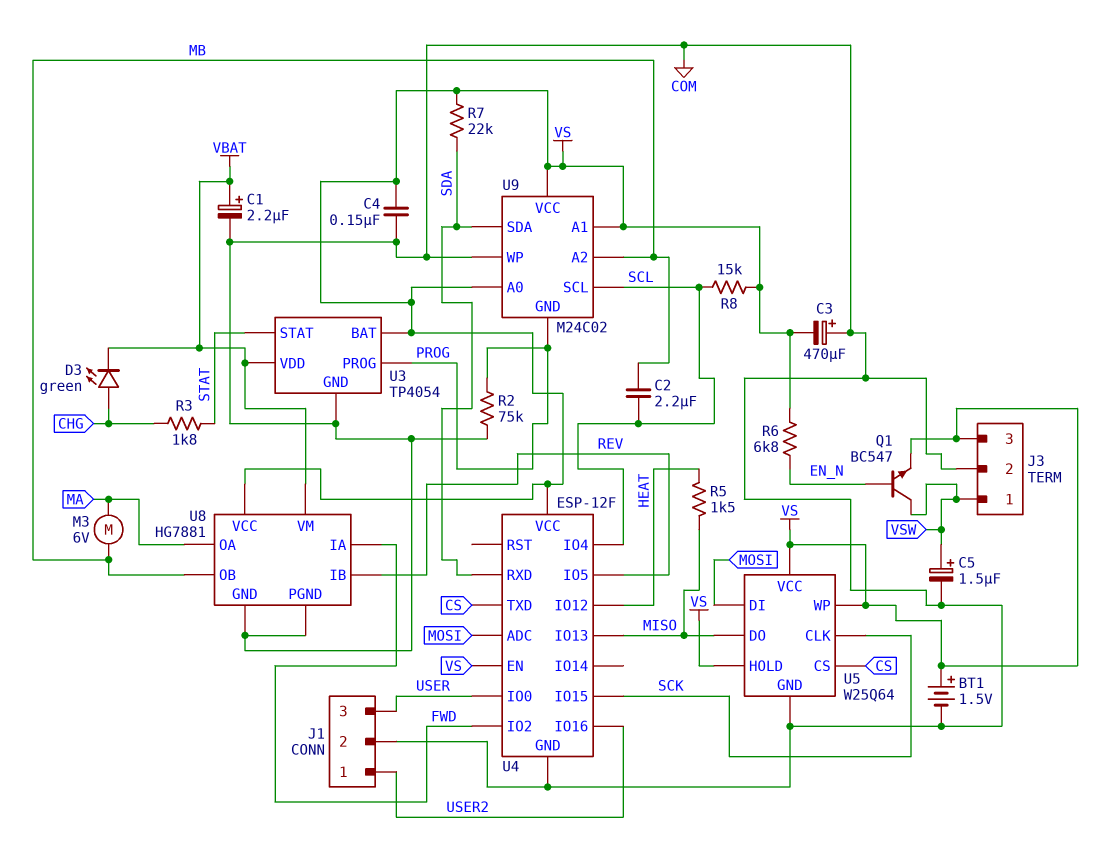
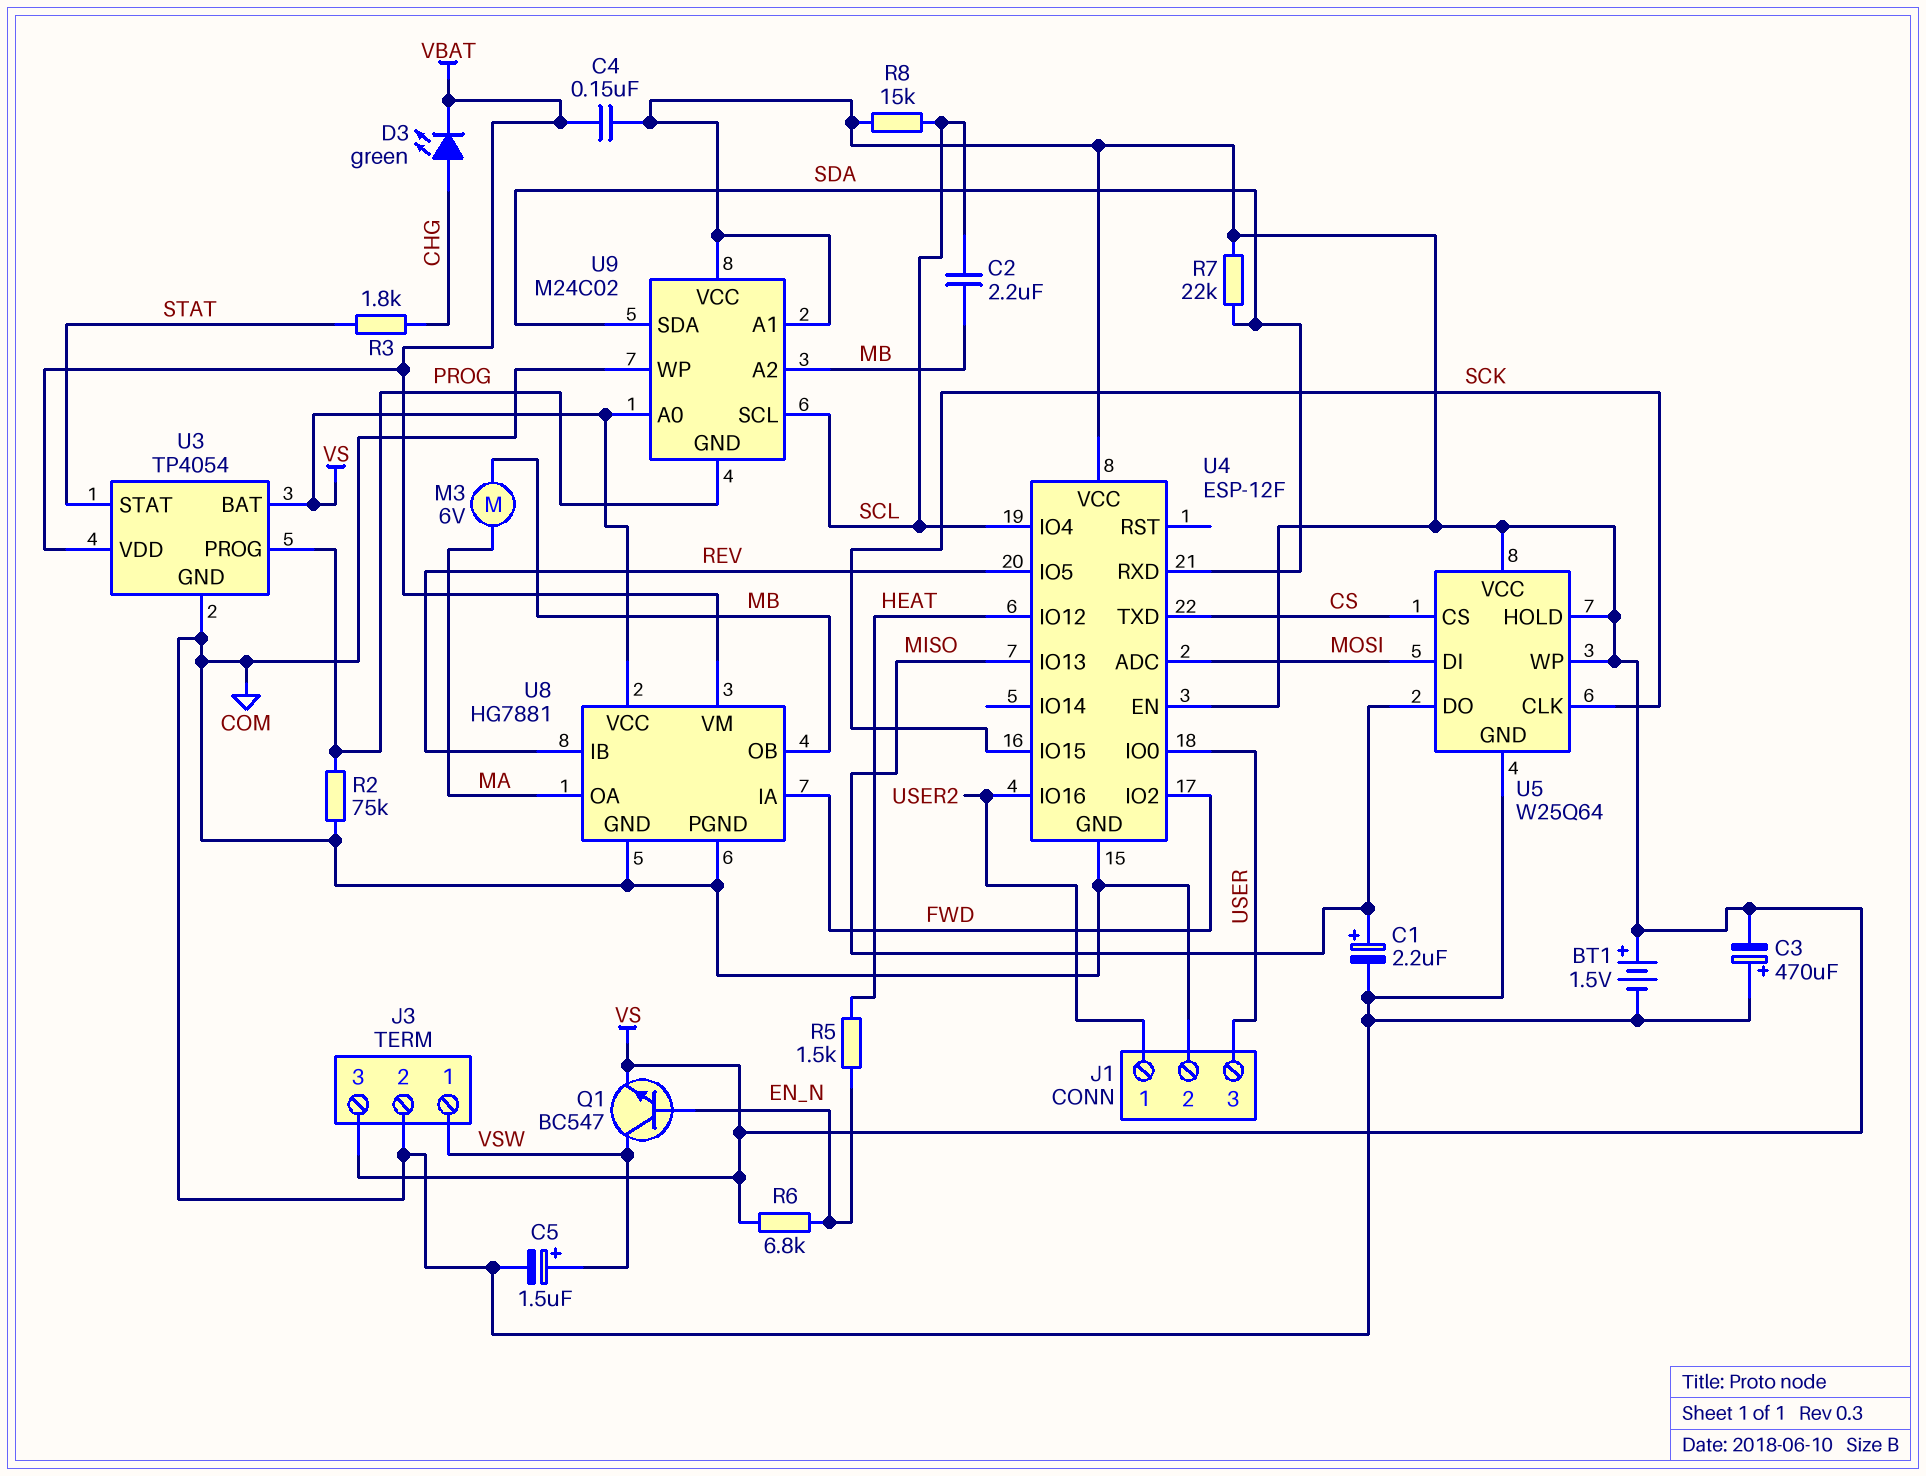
C1: 2.2uF (plus VBAT, minus COM) -> 2.2uF (plus MISO, minus COM)
C4: 150nF (COM, VS) -> 150nF (VBAT, VS)
R5: 1.5k (HEAT, MISO) -> 1.5k (EN_N, HEAT)

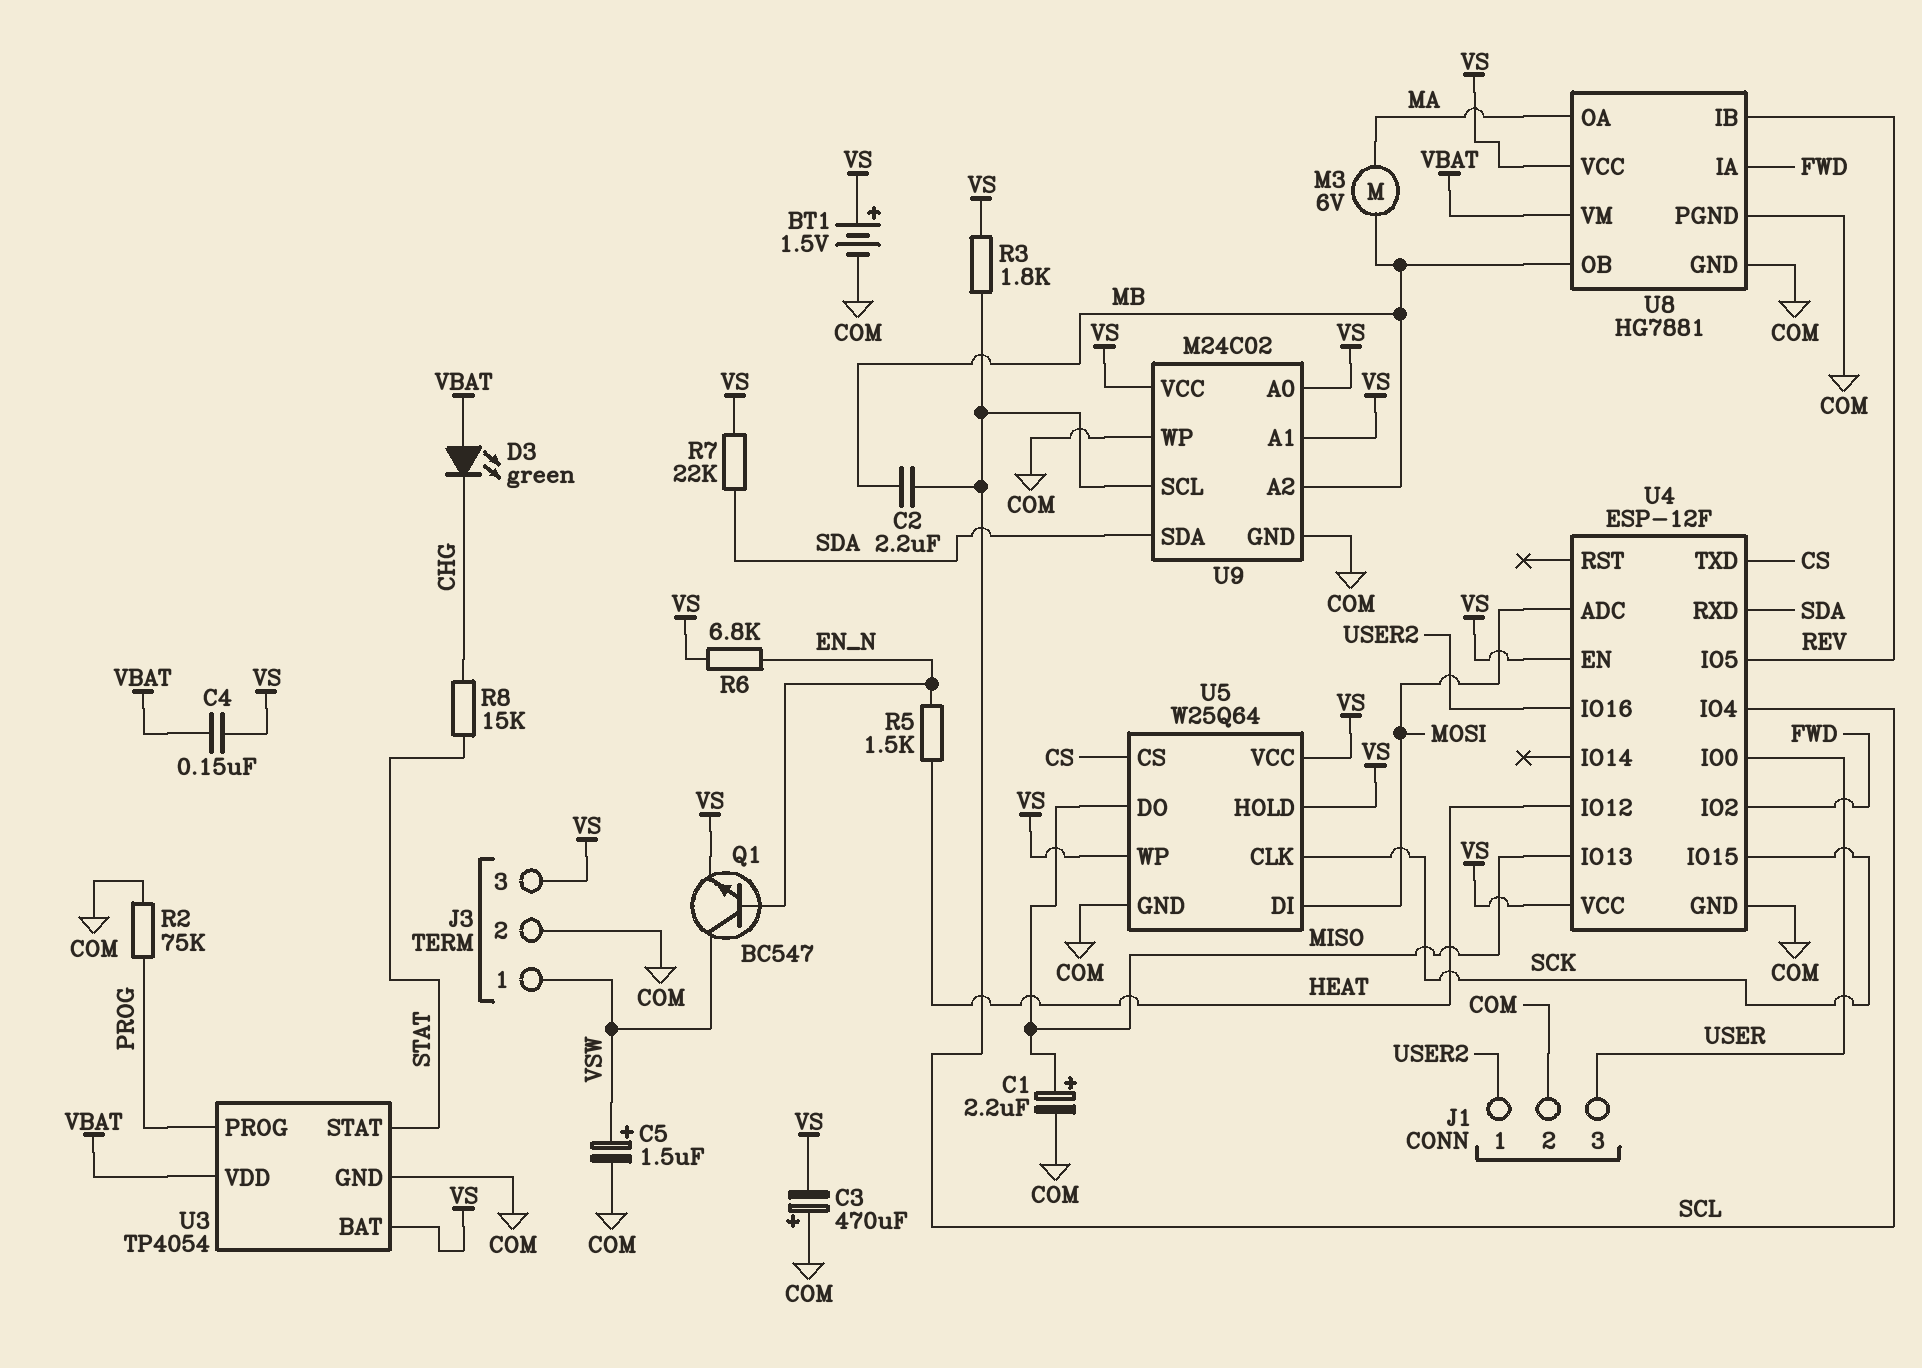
D3: LED green (A CHG, K VBAT) -> LED green (A VBAT, K CHG)
R3: 1.8k (CHG, STAT) -> 1.8k (SCL, VS)
R8: 15k (SCL, VS) -> 15k (CHG, STAT)
U9 pin GND: PROG -> COM

